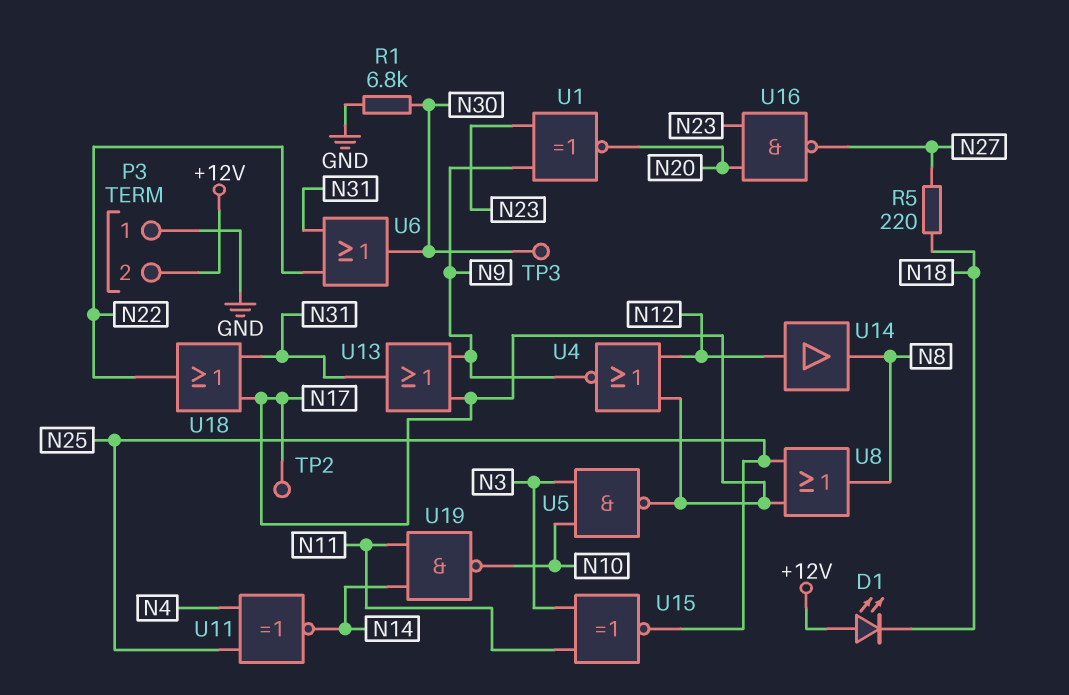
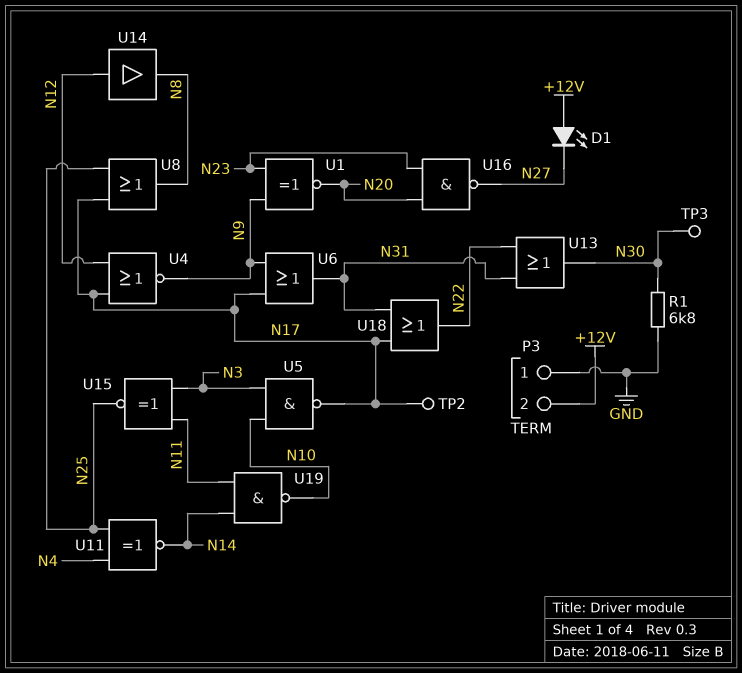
D1: LED (A +12V, K N18) -> LED (A +12V, K N27)
R5: 220 (N18, N27) -> none
U6: OR (in N22, in N31, out N30) -> OR (in N9, in N17, out N31)
U13: OR (in N9, in N17, out N31) -> OR (in N22, in N31, out N30)

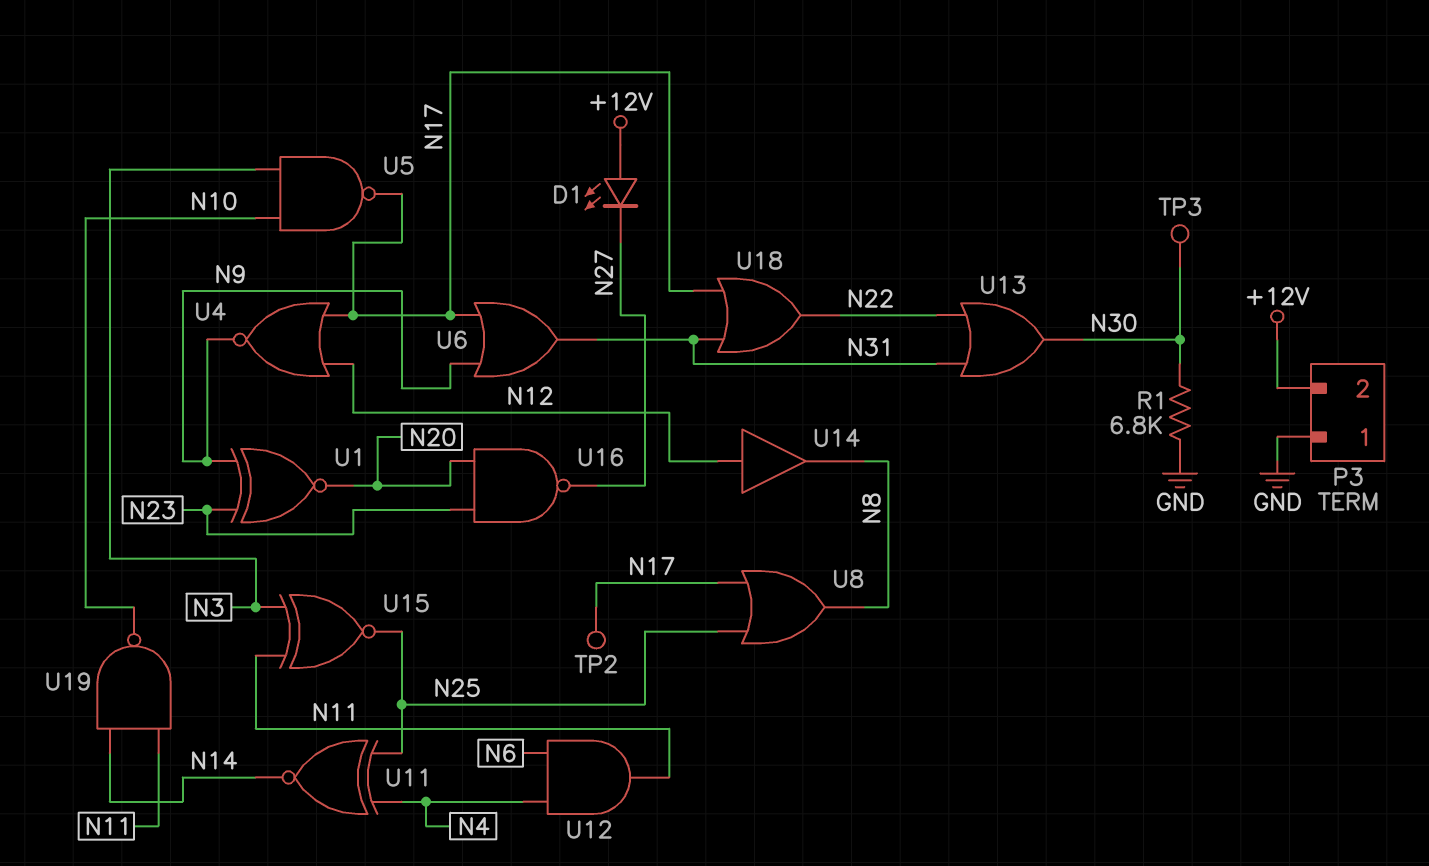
U12: none -> AND (in N4, in N6, out N11)

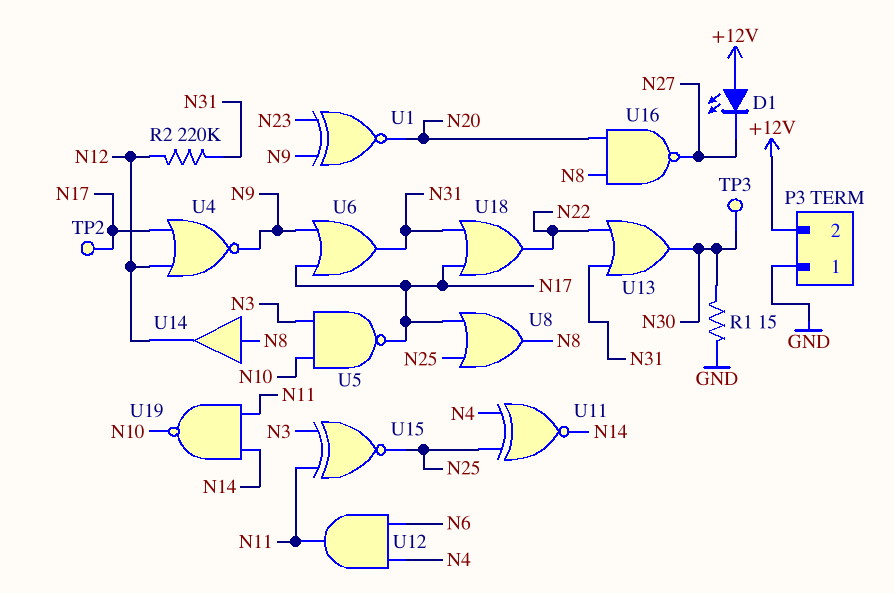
R1: 6.8k (GND, N30) -> 15 (GND, N30)
R2: none -> 220k (N12, N31)
U14: buffer (in N12, out N8) -> buffer (in N8, out N12)
U16: NAND (in N20, in N23, out N27) -> NAND (in N8, in N20, out N27)

